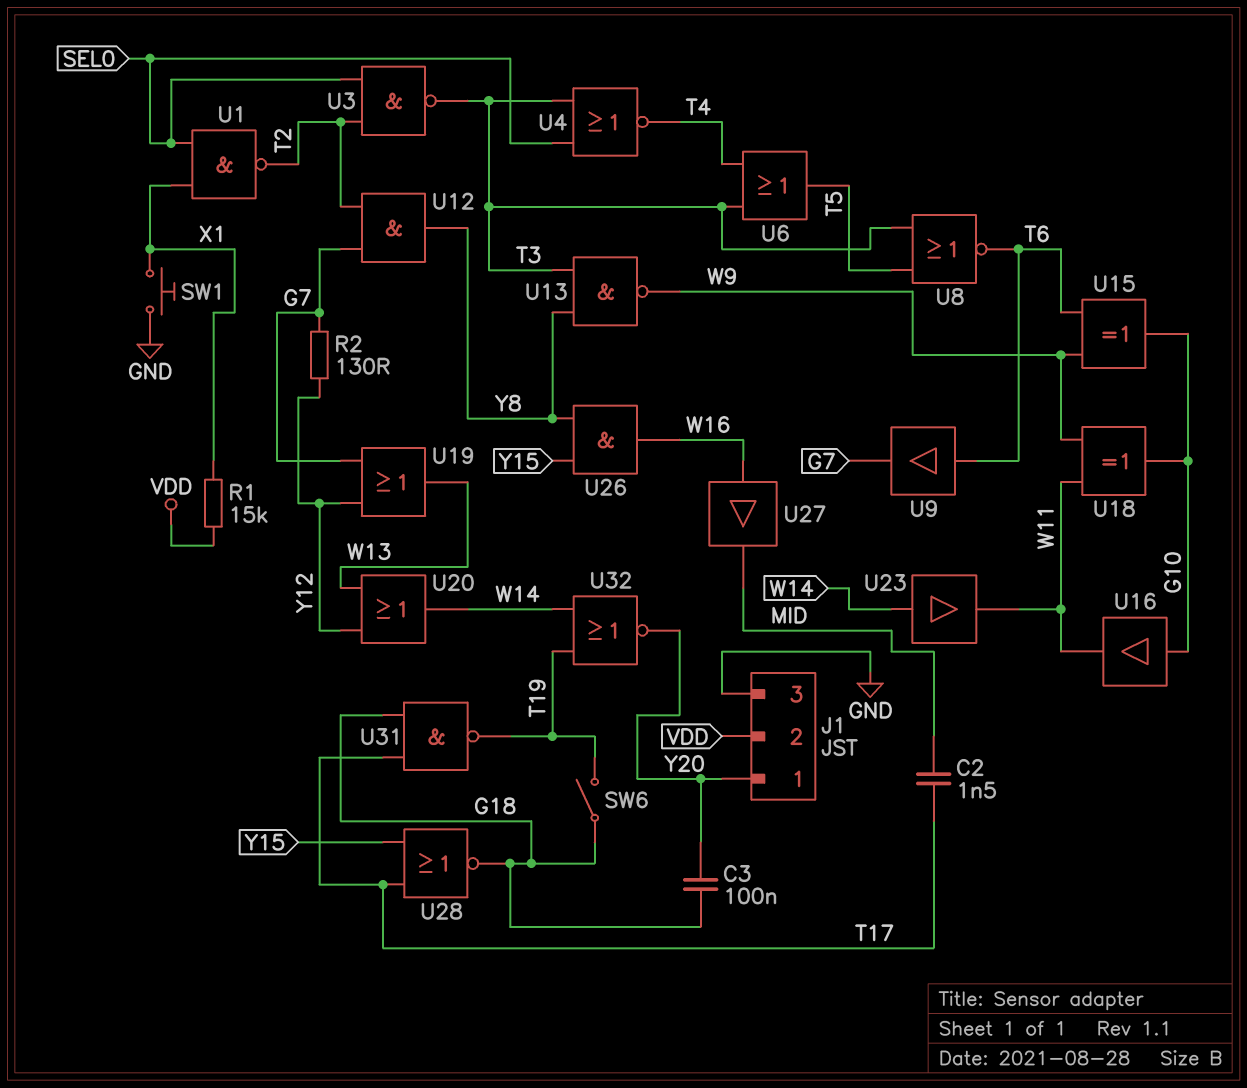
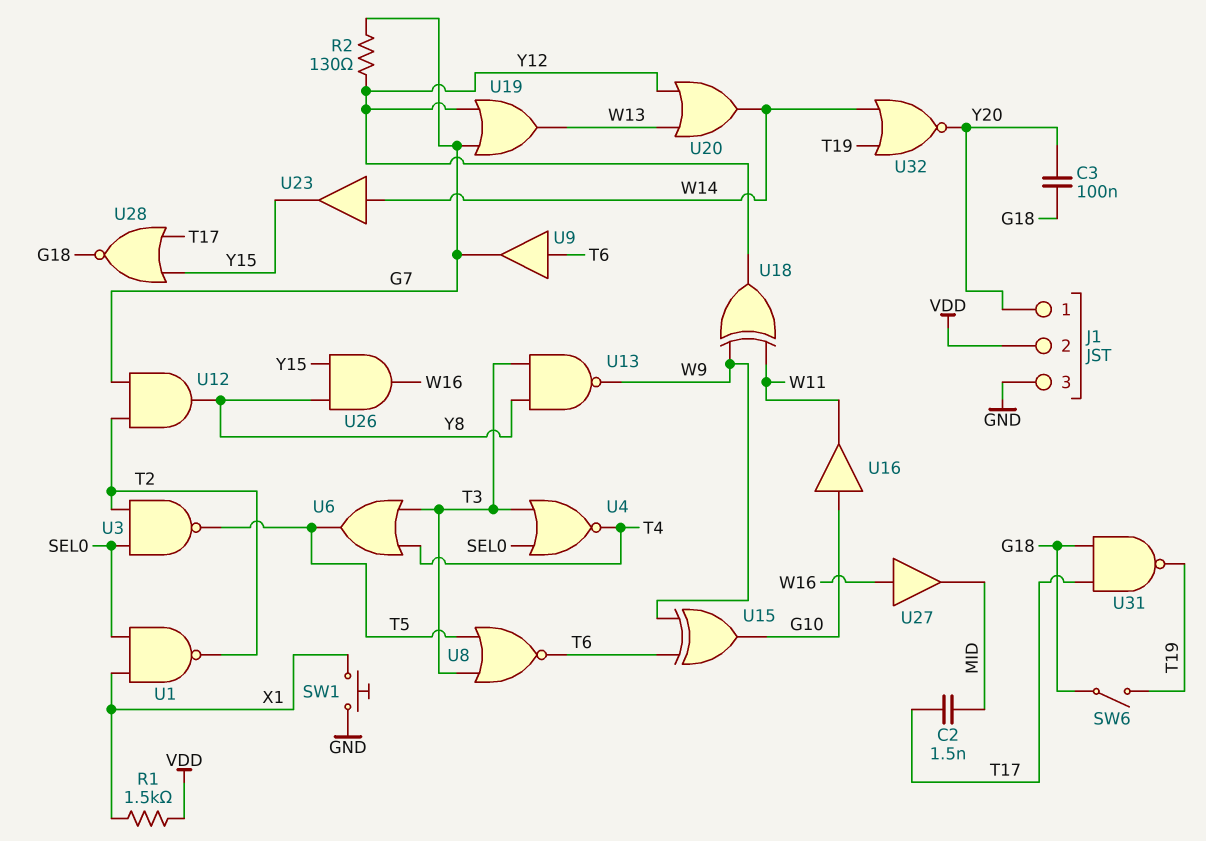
R1: 15k (VDD, X1) -> 1.5k (VDD, X1)
U3: NAND (in SEL0, in T2, out T3) -> NAND (in SEL0, in T2, out T5)
U18: XOR (in W9, in W11, out G10) -> XOR (in W9, in W11, out Y12)
U23: buffer (in W14, out W11) -> buffer (in W14, out Y15)

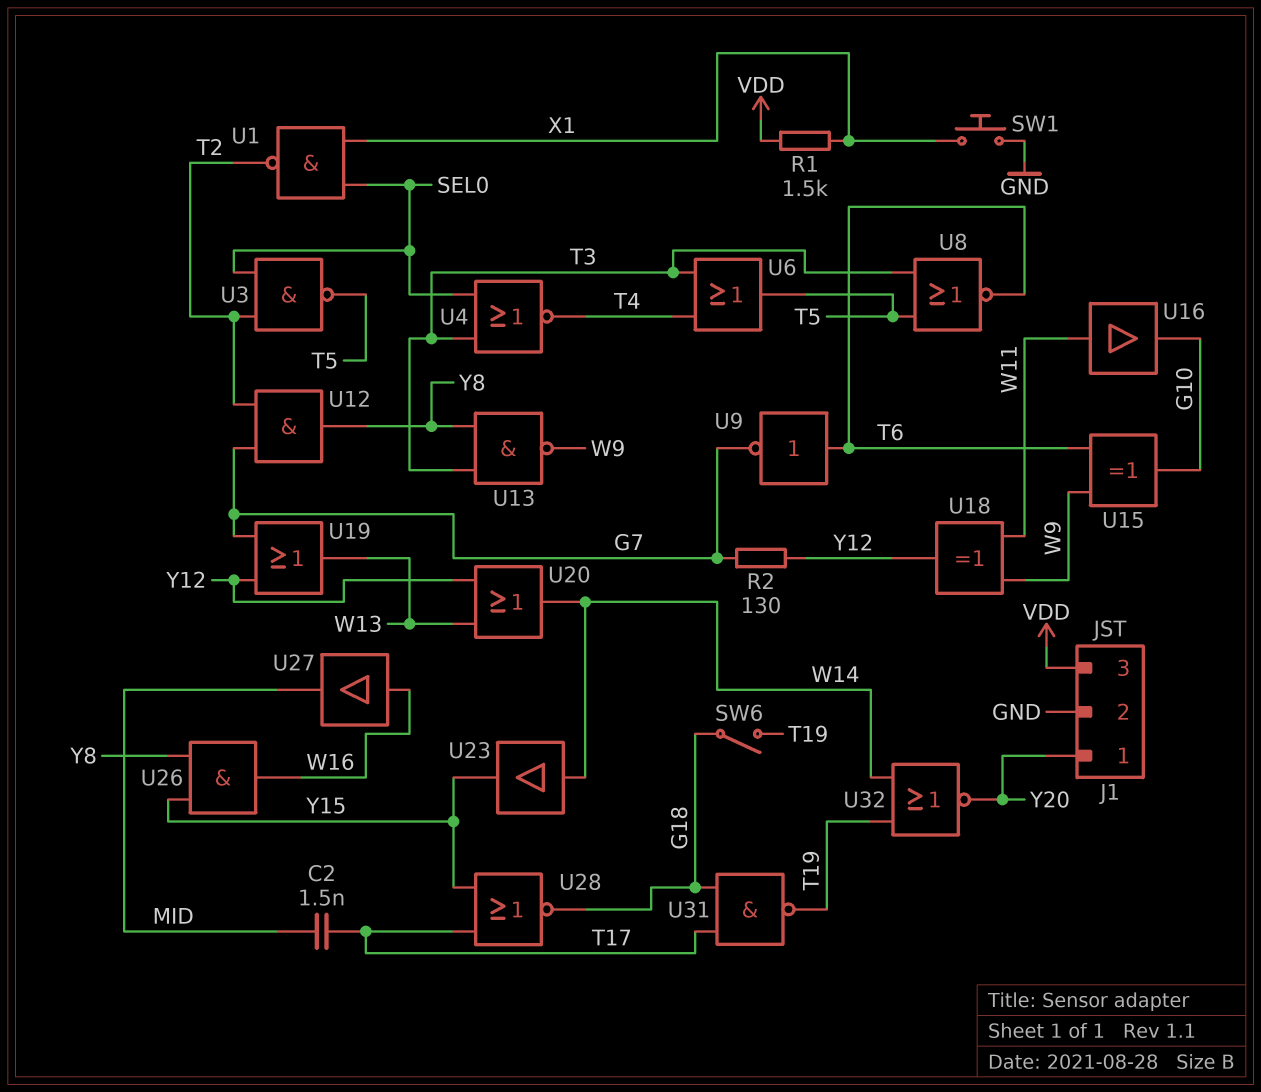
C3: 100nF (G18, Y20) -> none
J1 pin 2: VDD -> GND
J1 pin 3: GND -> VDD
U9: buffer (in T6, out G7) -> NOT (in T6, out G7)
U16: buffer (in G10, out W11) -> buffer (in W11, out G10)

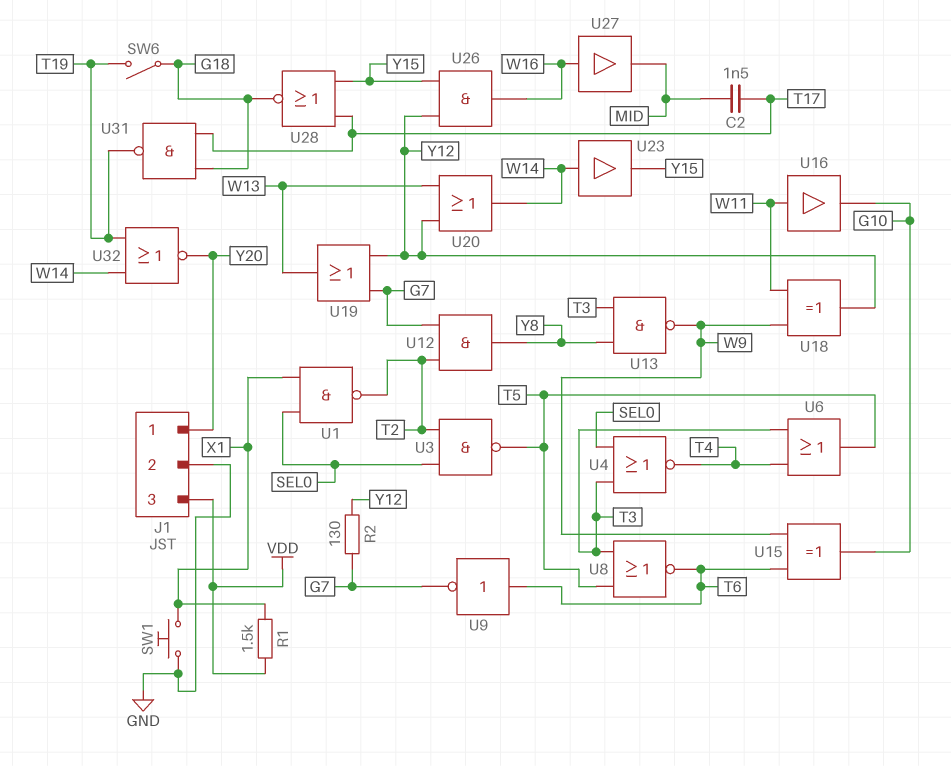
U26: AND (in Y8, in Y15, out W16) -> AND (in Y12, in Y15, out W16)

